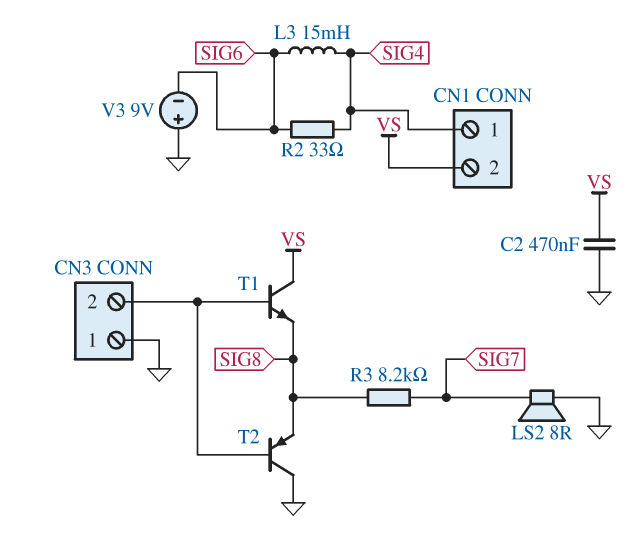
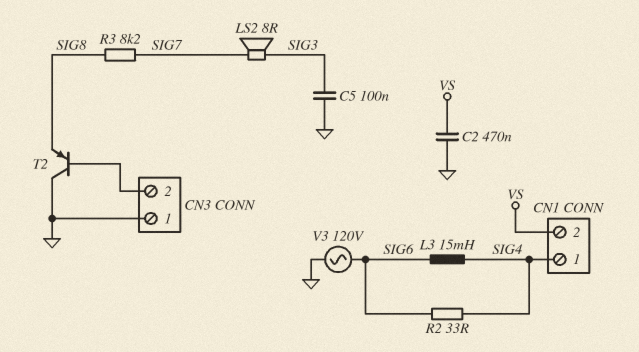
C5: none -> 100nF (GND, SIG3)
LS2: speaker 8R (GND, SIG7) -> speaker 8R (SIG3, SIG7)
T1: NPN (B CN3/2, C VS, E SIG8) -> none
V3: 9V (plus GND, minus SIG6) -> AC 120V (GND, SIG6)

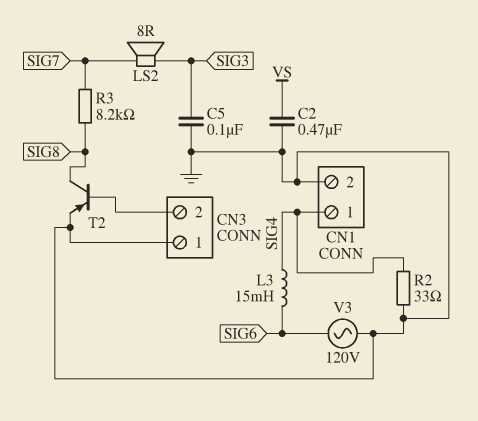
CN1 pin 2: VS -> GND
R2: 33 (SIG4, SIG6) -> 33 (GND, SIG4)
T2: PNP (B CN3/2, C GND, E SIG8) -> PNP (B CN3/2, C SIG8, E GND)

